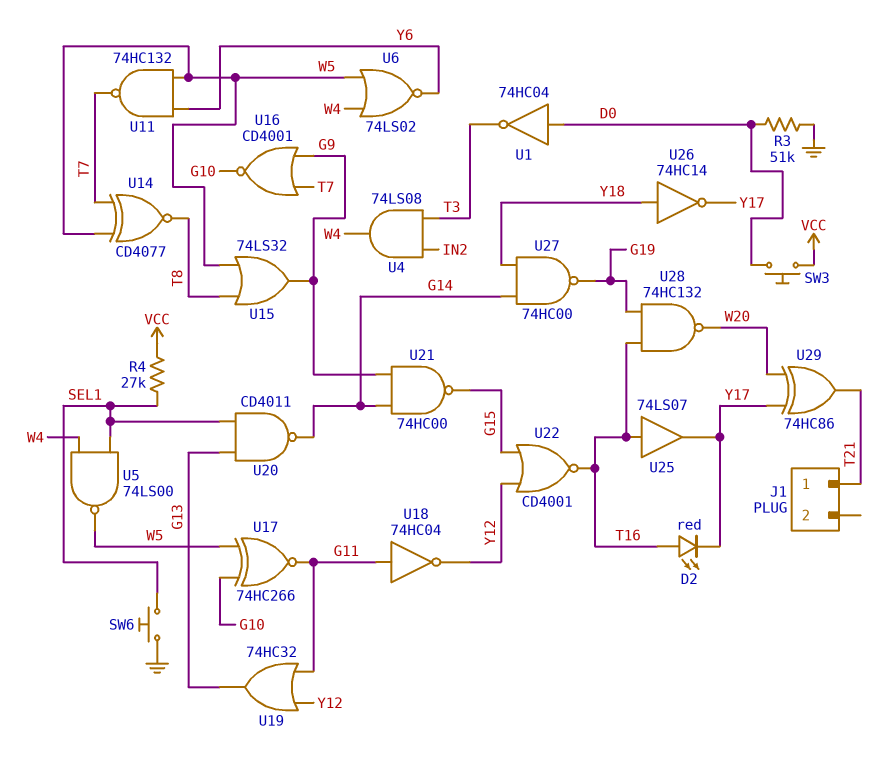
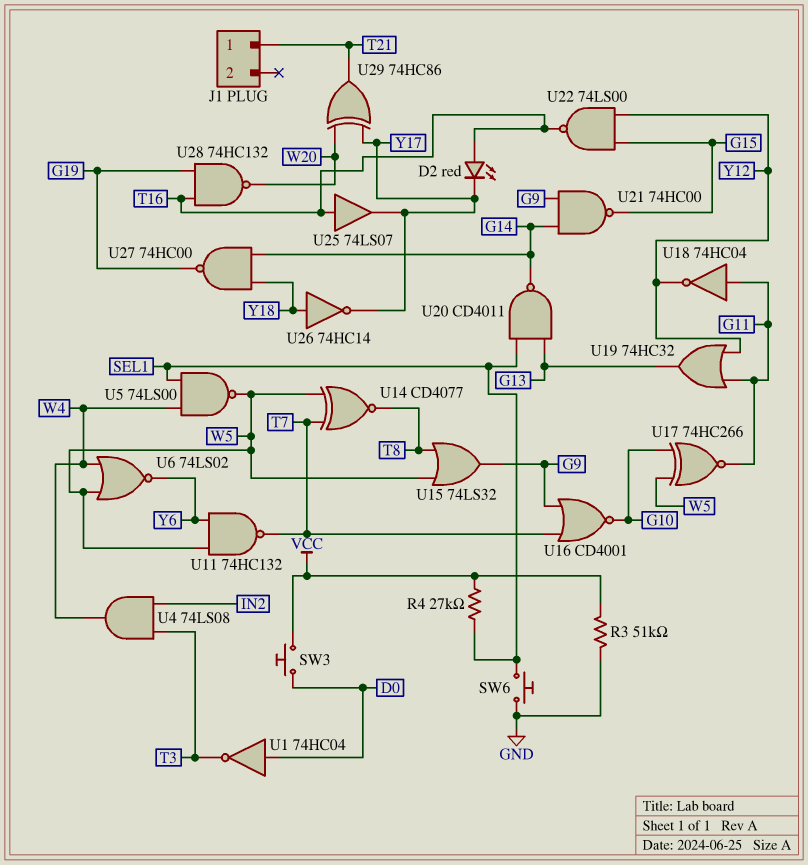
R3: 51k (D0, GND) -> 51k (GND, VCC)
U22: NOR CD4001 (in G15, in Y12, out T16) -> NAND 74LS00 (in G15, in Y12, out T16)

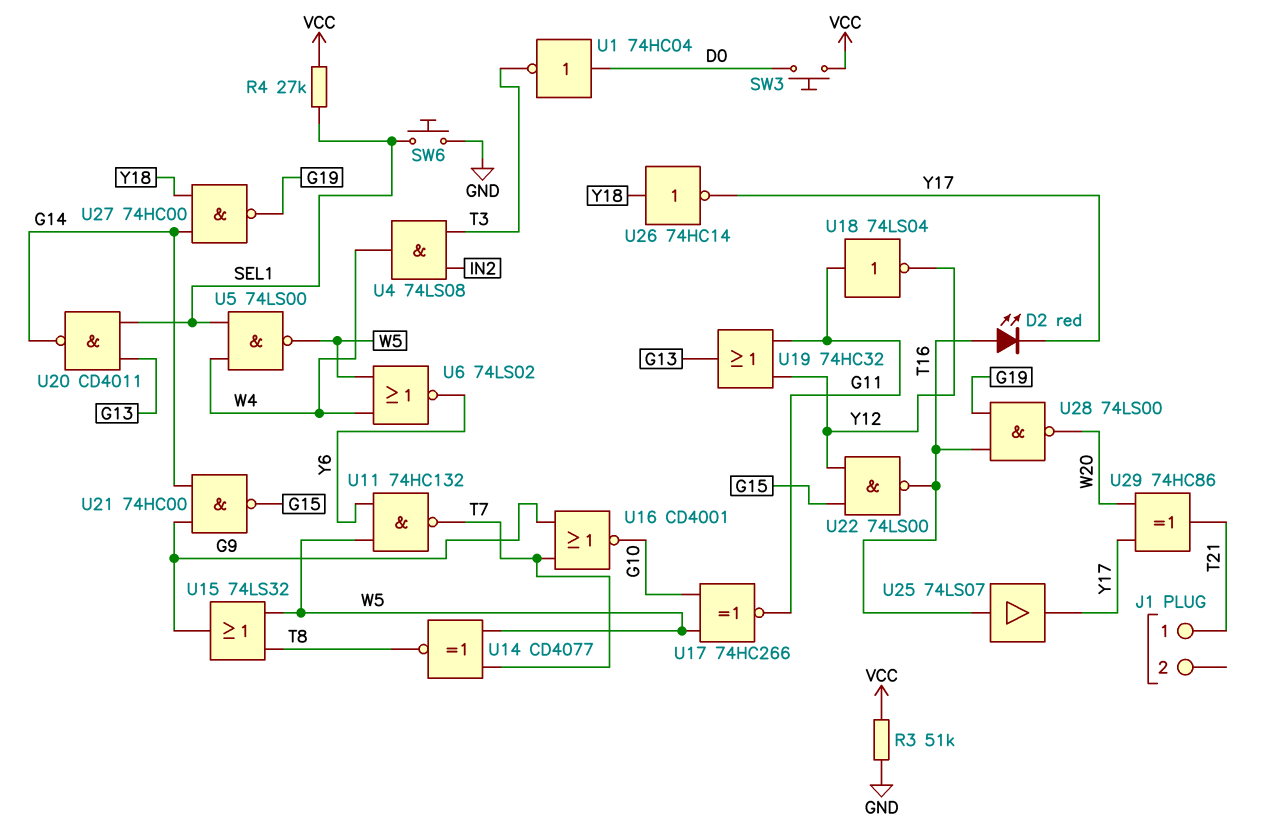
U18: NOT 74HC04 (in G11, out Y12) -> NOT 74LS04 (in G11, out Y12)
U28: NAND 74HC132 (in G19, in T16, out W20) -> NAND 74LS00 (in G19, in T16, out W20)

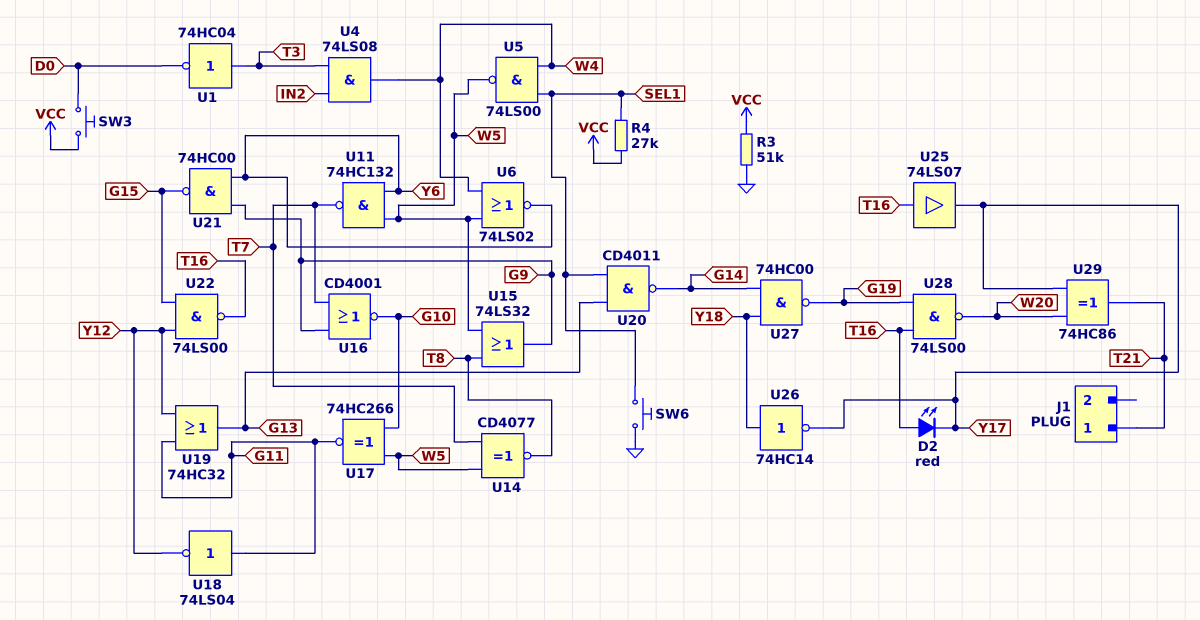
U1: NOT 74HC04 (in D0, out T3) -> NOT 74HC04 (in T3, out D0)
U21: NAND 74HC00 (in G9, in G14, out G15) -> NAND 74HC00 (in G9, in Y6, out G15)

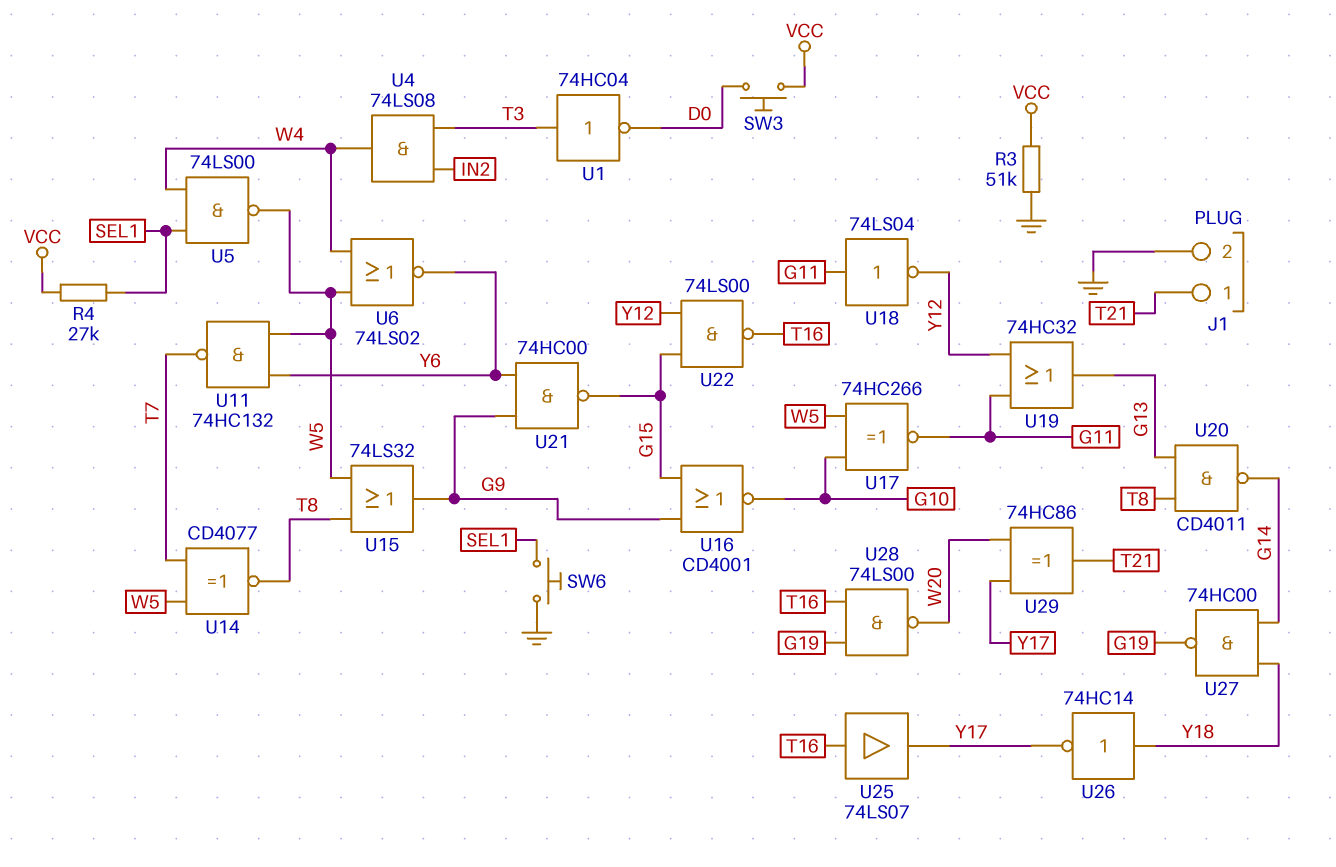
D2: LED red (A T16, K Y17) -> none
J1 pin 2: none -> GND
U16: NOR CD4001 (in G9, in T7, out G10) -> NOR CD4001 (in G9, in G15, out G10)
U20: NAND CD4011 (in G13, in SEL1, out G14) -> NAND CD4011 (in G13, in T8, out G14)

